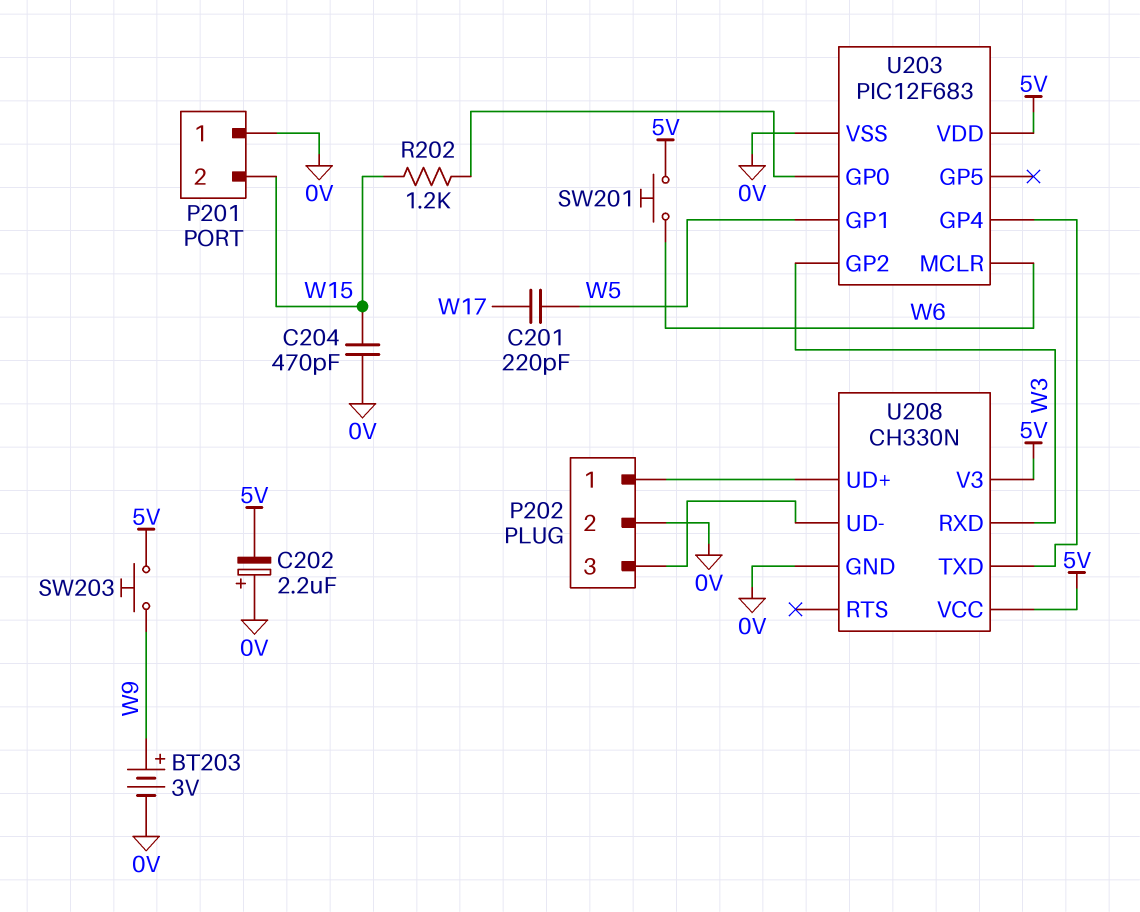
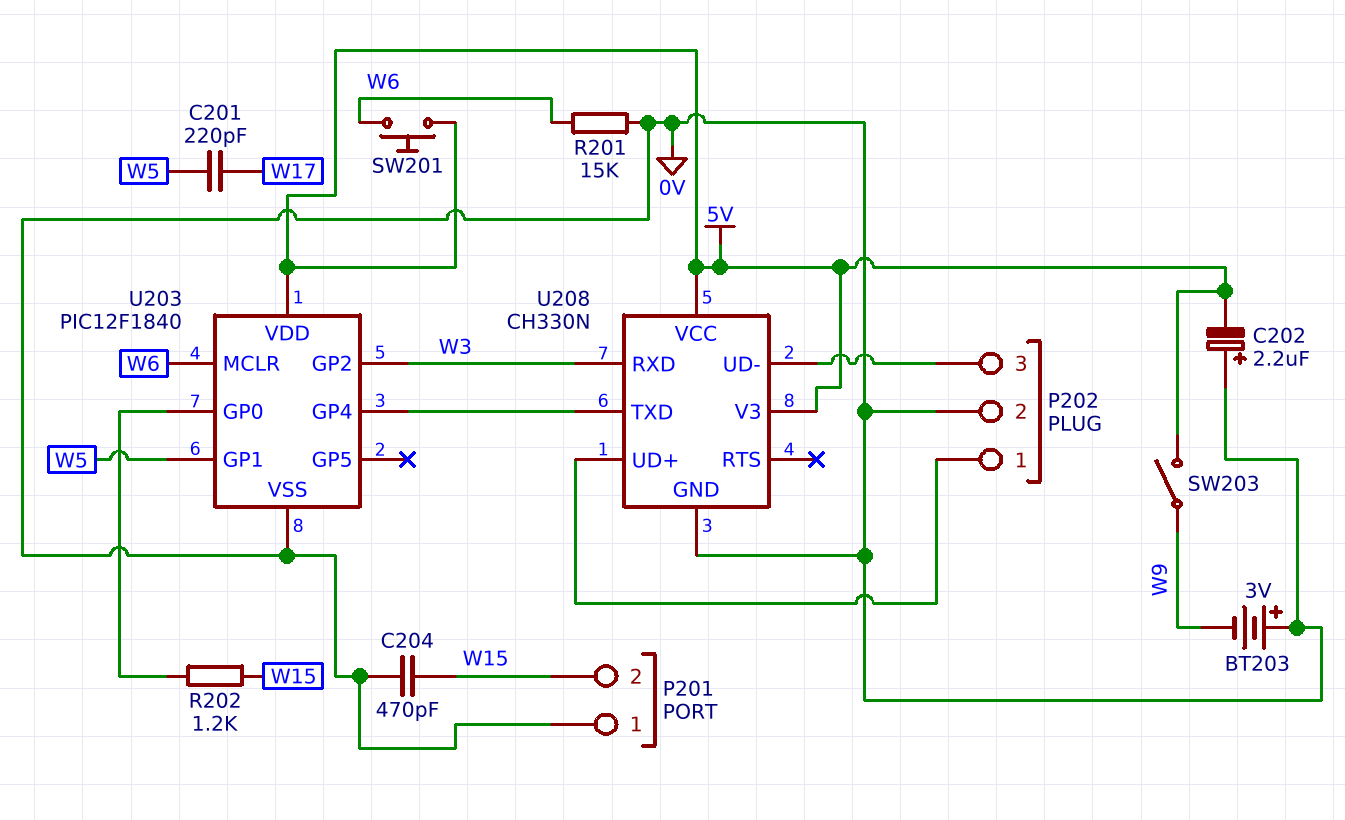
BT203: 3V (plus W9, minus 0V) -> 3V (plus 0V, minus W9)
R201: none -> 15k (0V, W6)
SW203: button (5V, W9) -> switch (5V, W9)
U203: PIC12F683 -> PIC12F1840

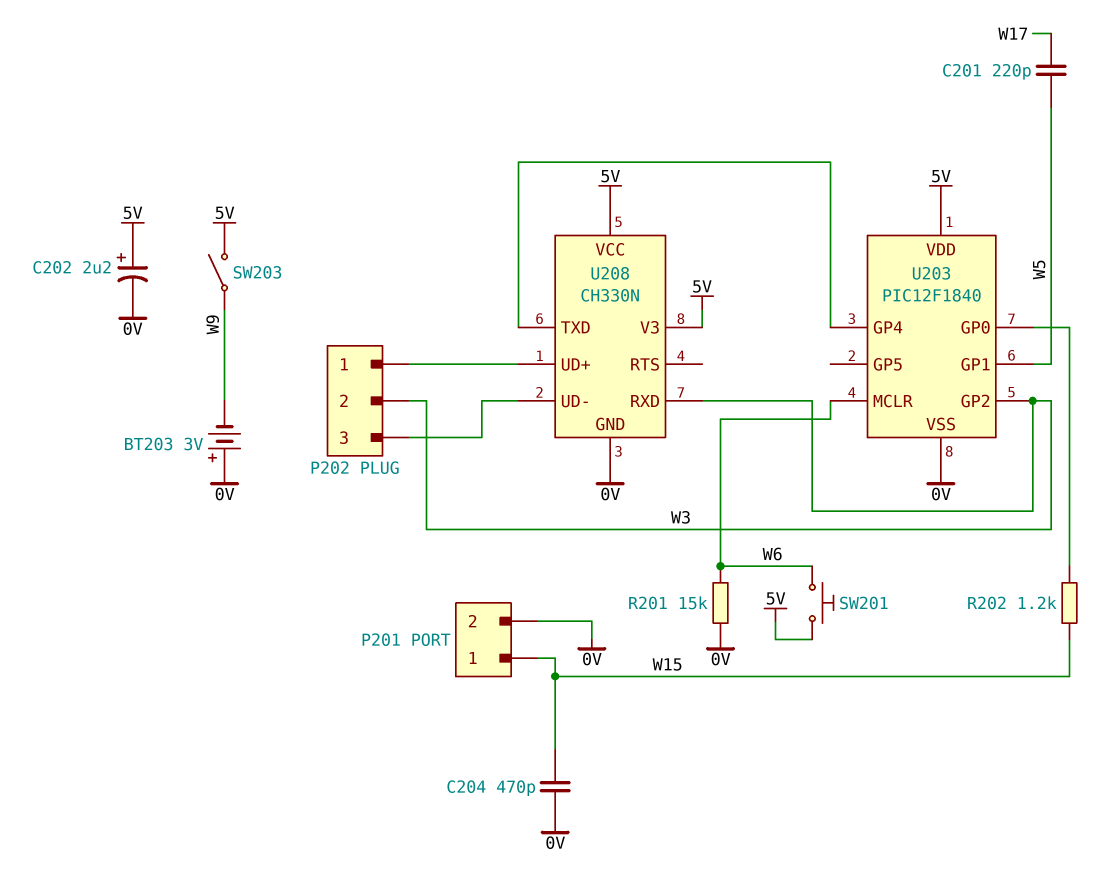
C202: 2.2uF (plus 0V, minus 5V) -> 2.2uF (plus 5V, minus 0V)
P201 pin 1: 0V -> W15
P201 pin 2: W15 -> 0V
P202 pin 2: 0V -> W3

